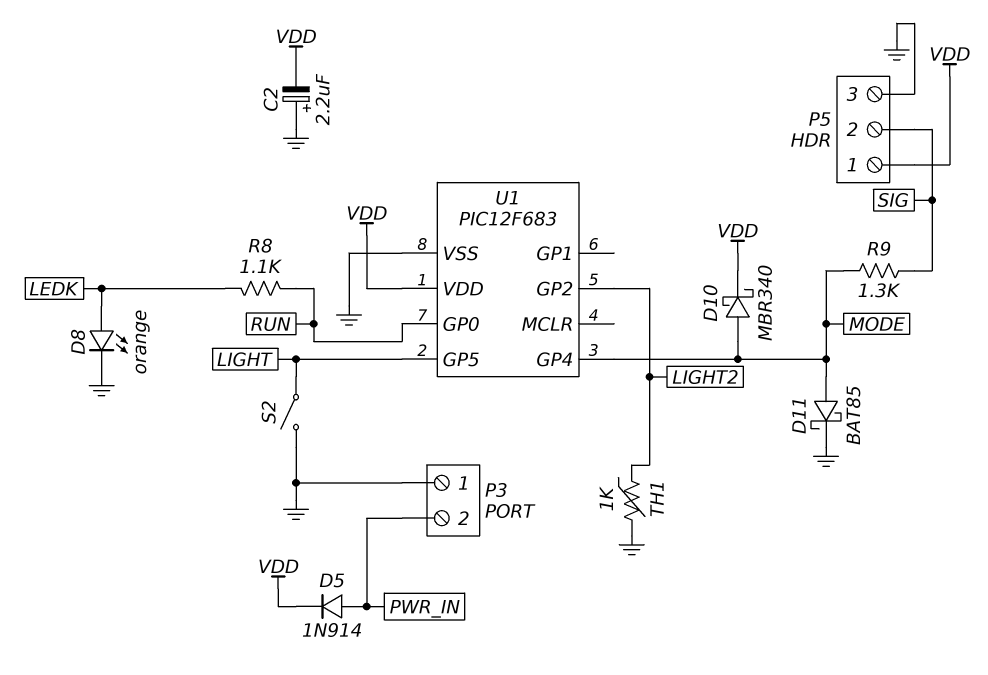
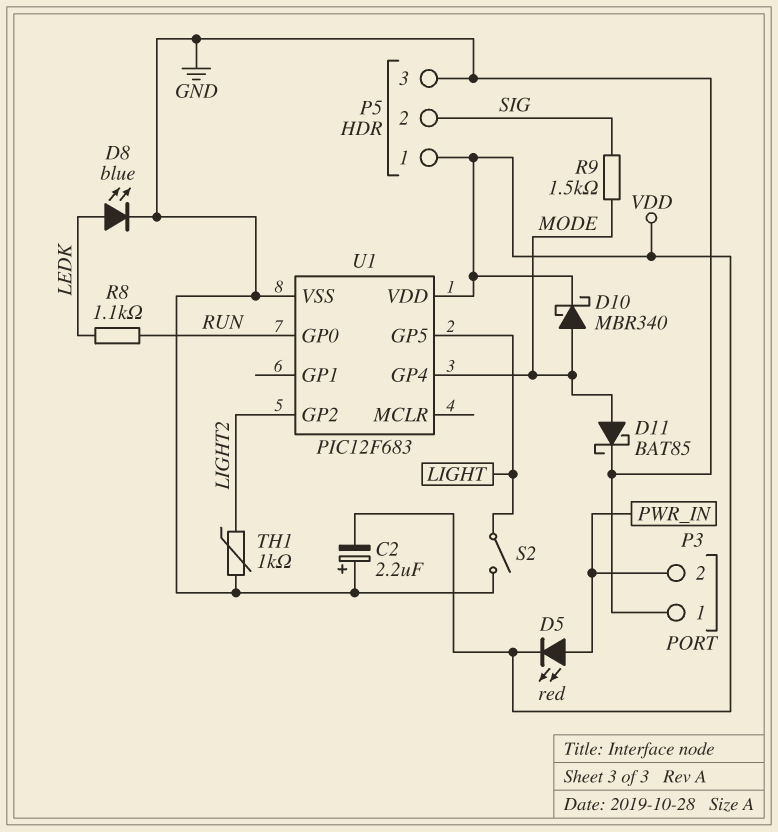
D5: diode 1N914 (A PWR_IN, K VDD) -> LED red (A PWR_IN, K VDD)
D8: LED orange (A LEDK, K GND) -> LED blue (A LEDK, K GND)
R9: 1.3k (MODE, SIG) -> 1.5k (MODE, SIG)

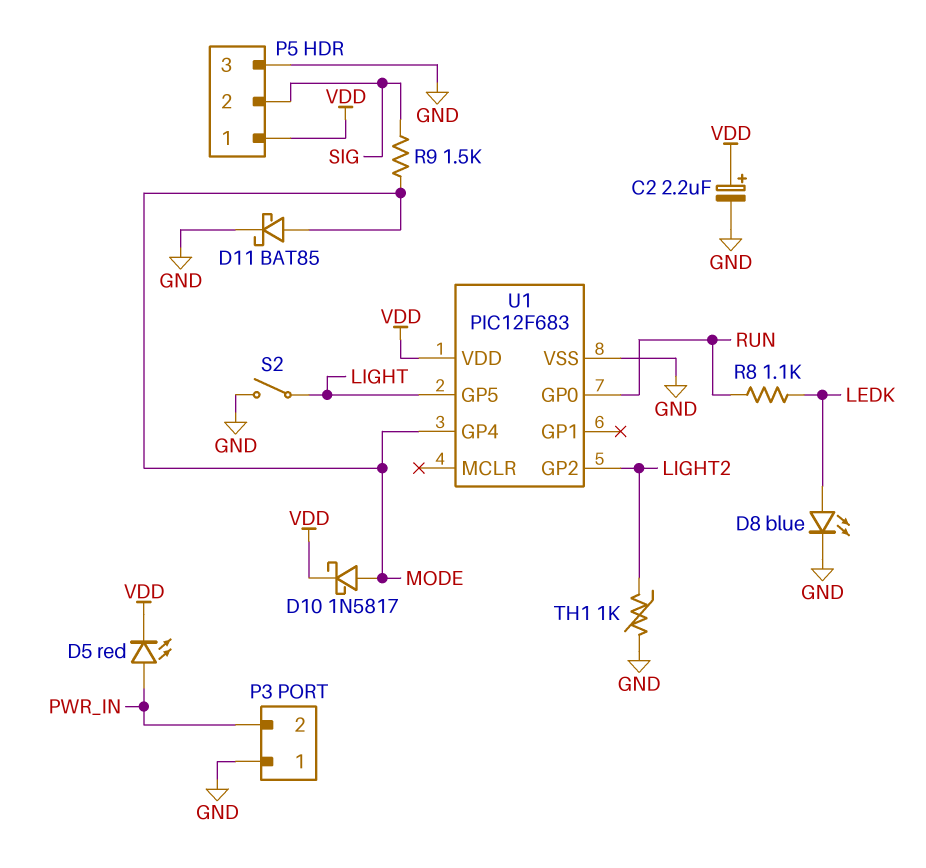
C2: 2.2uF (plus GND, minus VDD) -> 2.2uF (plus VDD, minus GND)
D10: schottky MBR340 (A MODE, K VDD) -> schottky 1N5817 (A MODE, K VDD)

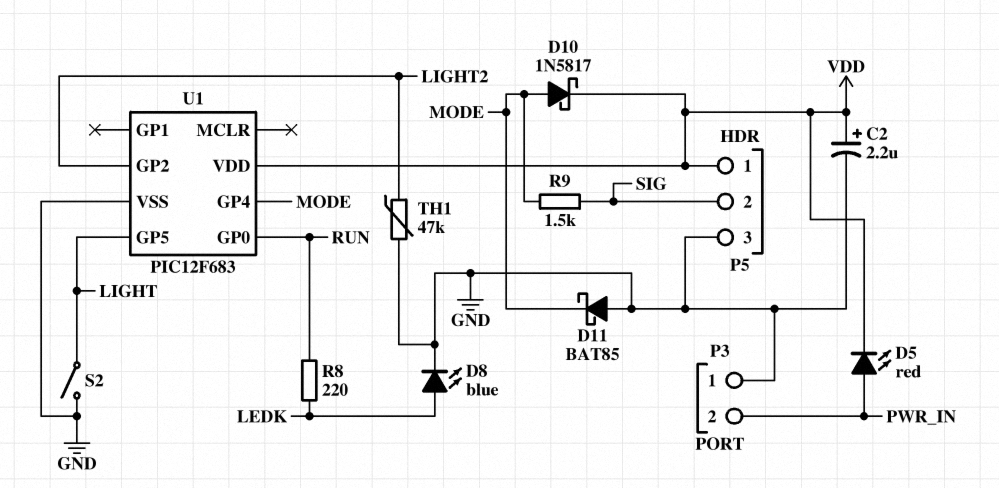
D11: schottky BAT85 (A MODE, K GND) -> schottky BAT85 (A GND, K MODE)
R8: 1.1k (LEDK, RUN) -> 220 (LEDK, RUN)
TH1: 1k (GND, LIGHT2) -> 47k (GND, LIGHT2)

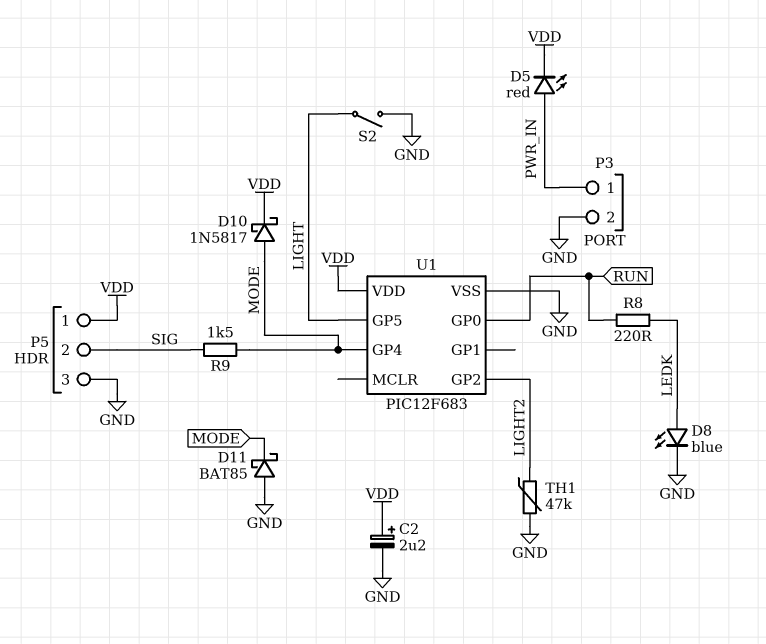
P3 pin 1: GND -> PWR_IN
P3 pin 2: PWR_IN -> GND

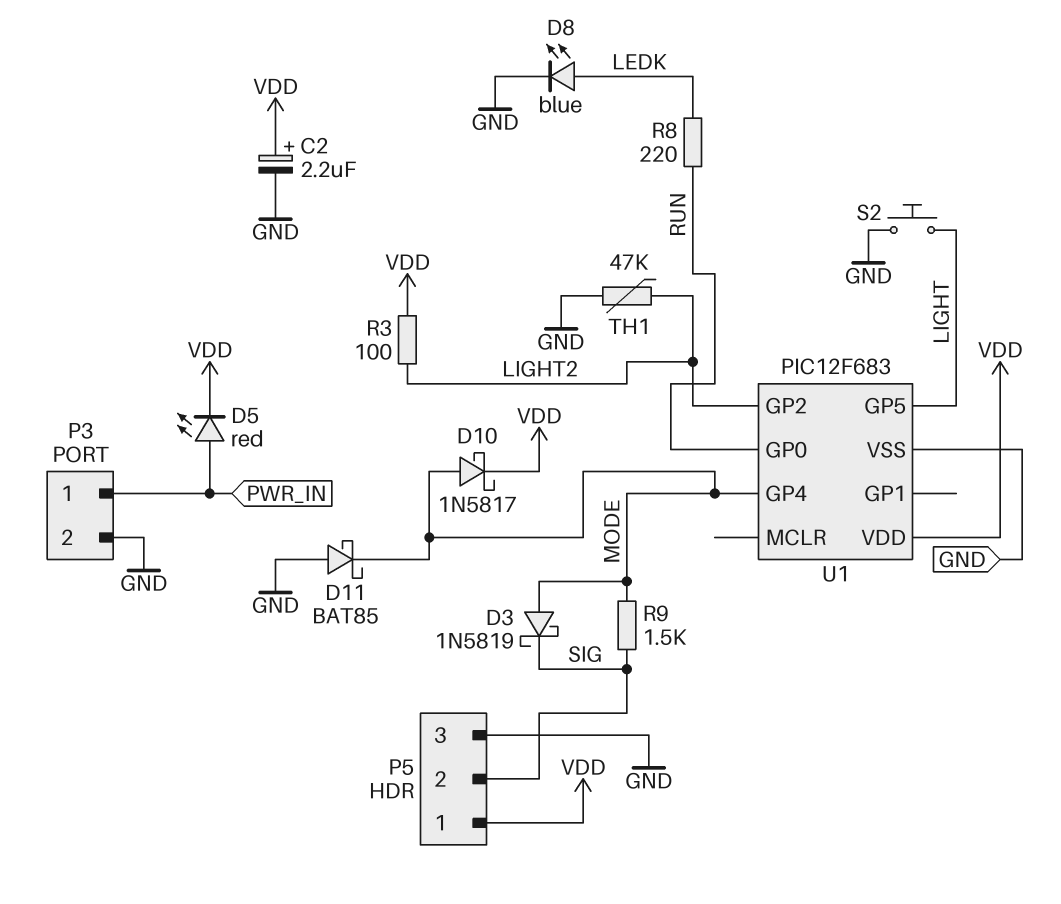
D3: none -> schottky 1N5819 (A MODE, K SIG)
R3: none -> 100 (LIGHT2, VDD)
S2: switch (GND, LIGHT) -> button (GND, LIGHT)

